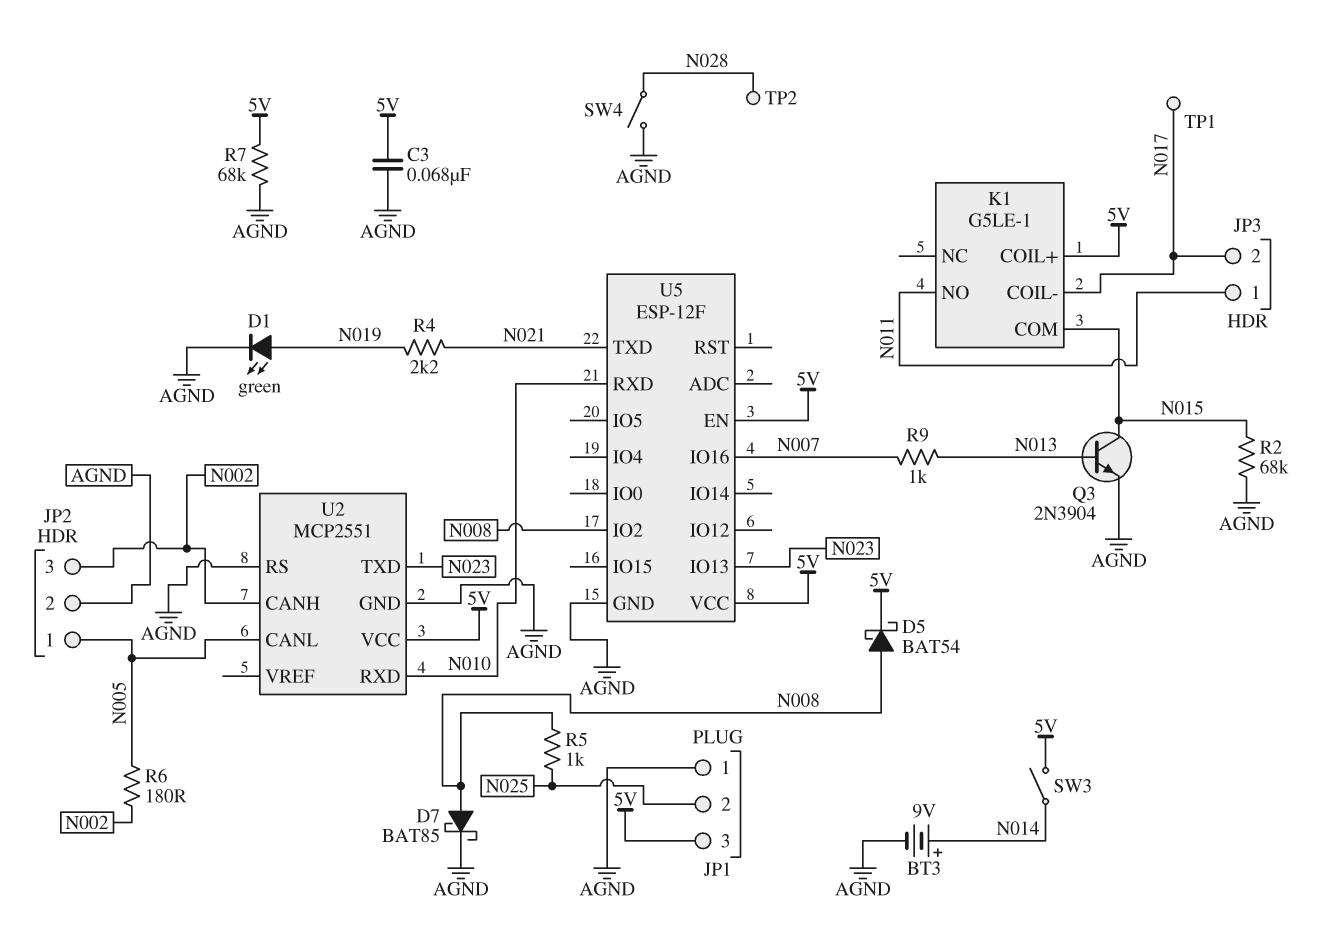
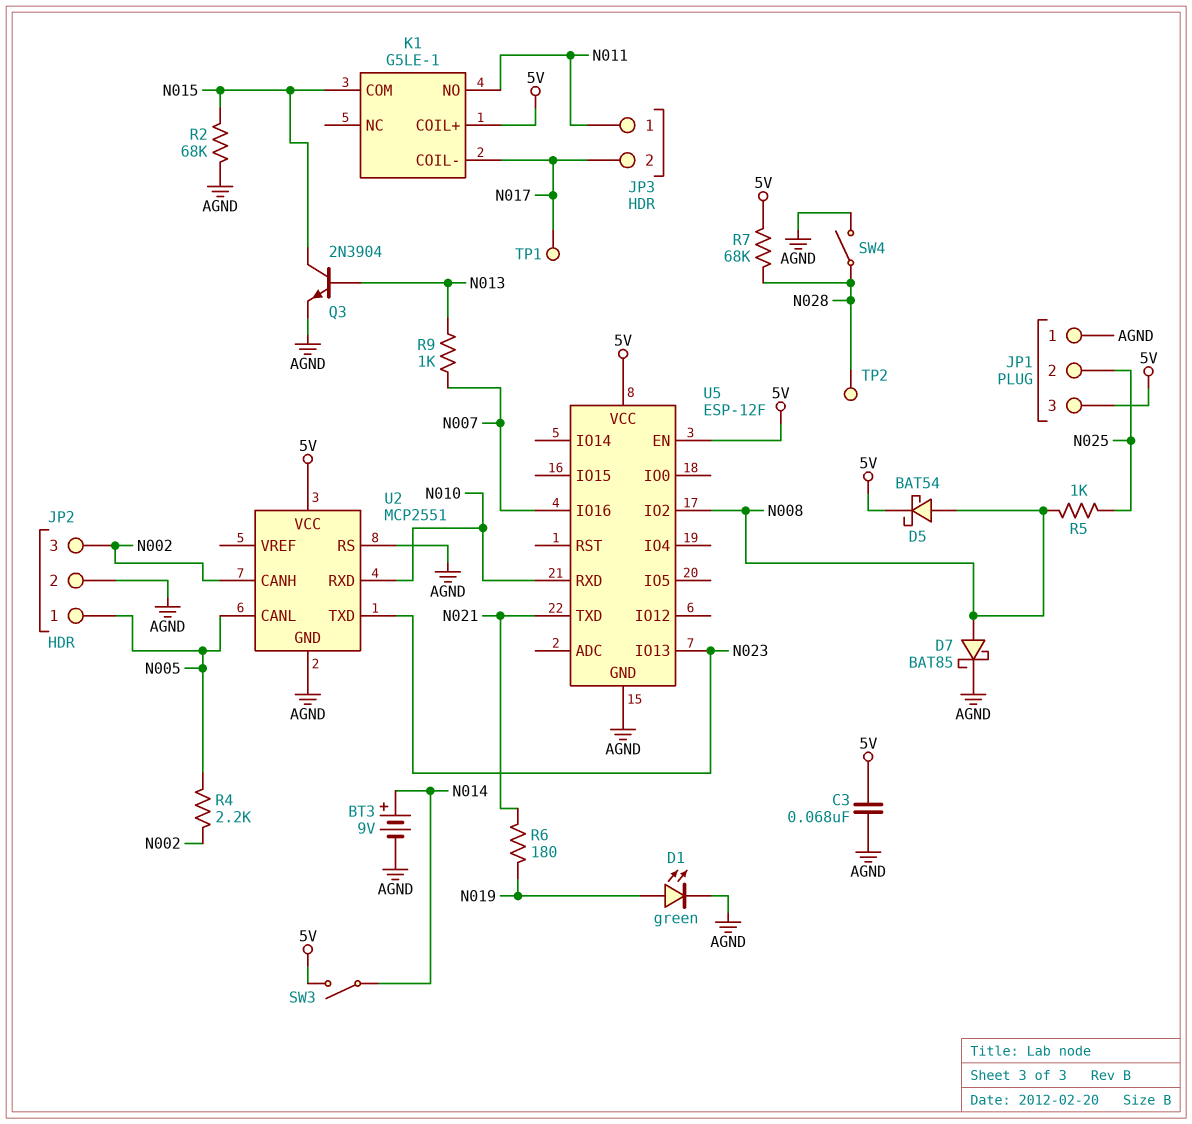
R4: 2.2k (N019, N021) -> 2.2k (N002, N005)
R6: 180 (N002, N005) -> 180 (N019, N021)
R7: 68k (5V, AGND) -> 68k (5V, N028)

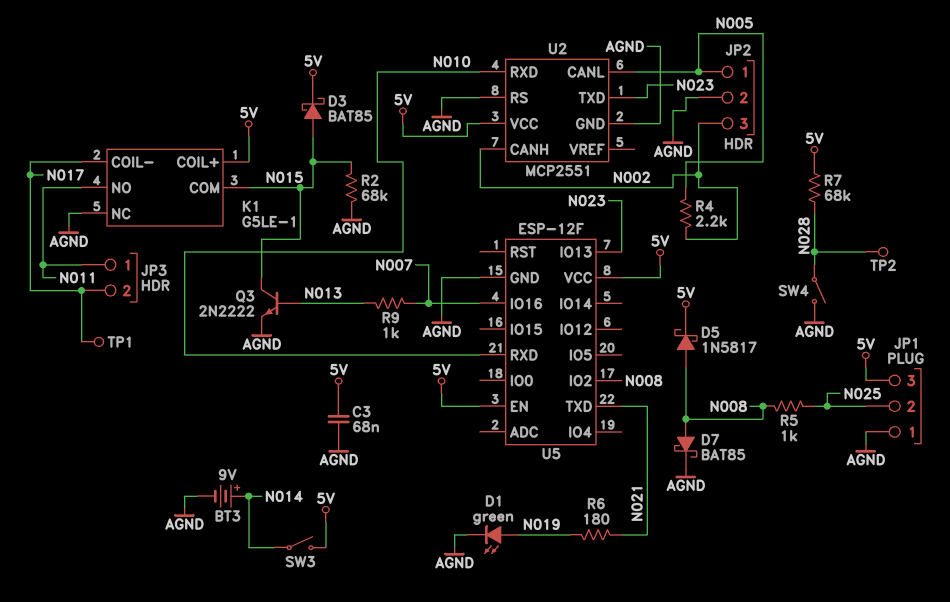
D3: none -> schottky BAT85 (A N015, K 5V)
D5: schottky BAT54 (A N008, K 5V) -> schottky 1N5817 (A N008, K 5V)
K1 pin NC: none -> AGND
Q3: NPN 2N3904 (B N013, C N015, E AGND) -> NPN 2N2222 (B N013, C N015, E AGND)

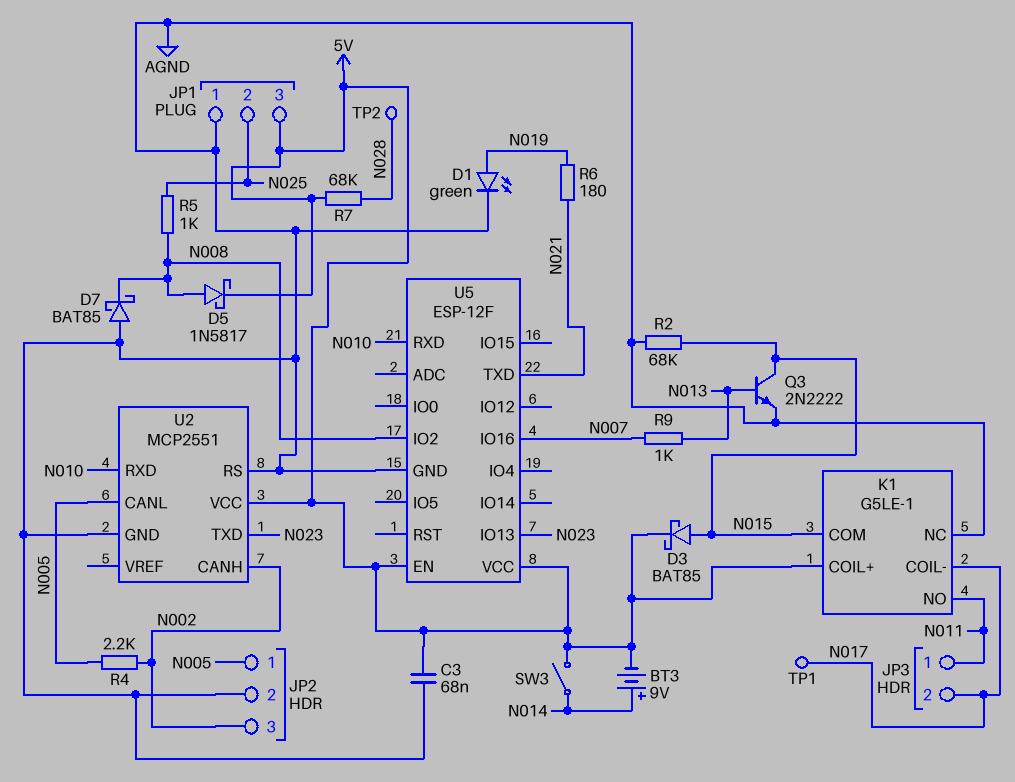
BT3: 9V (plus N014, minus AGND) -> 9V (plus N014, minus 5V)
D7: schottky BAT85 (A N008, K AGND) -> schottky BAT85 (A AGND, K N008)
SW4: switch (AGND, N028) -> none

